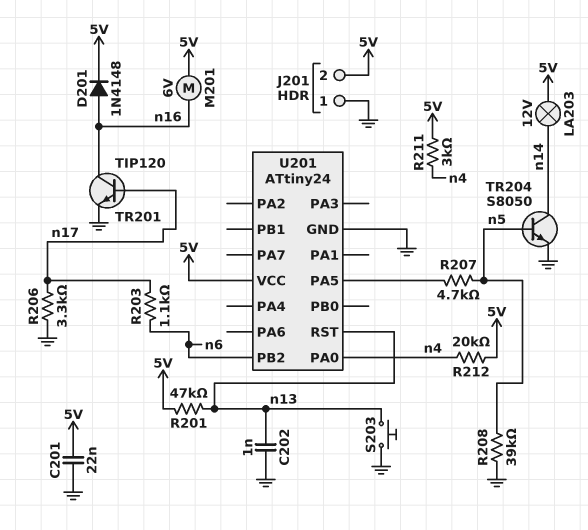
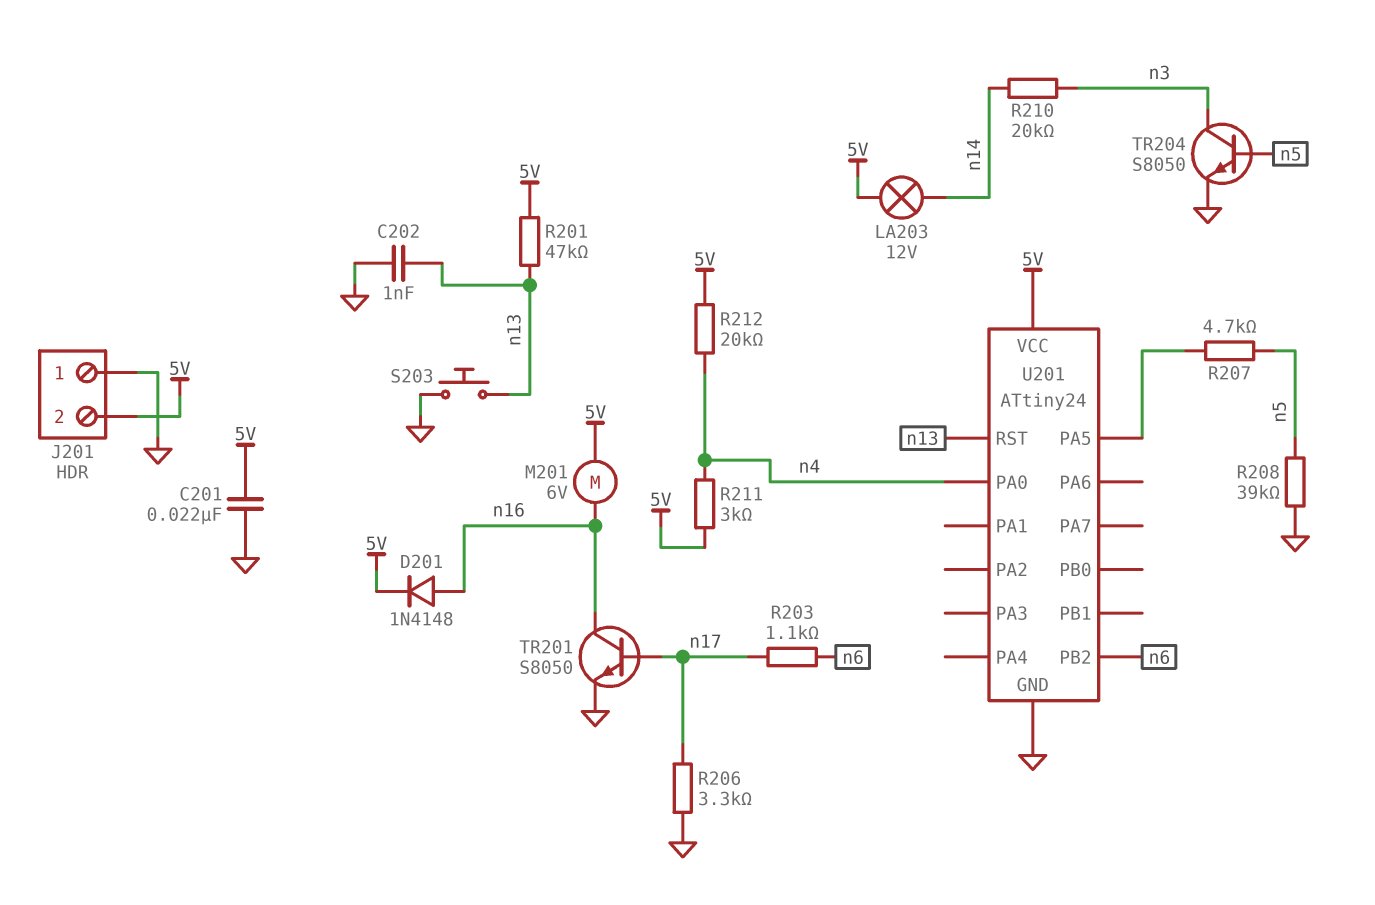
R210: none -> 20k (n3, n14)
TR201: NPN TIP120 (B n17, C n16, E GND) -> NPN S8050 (B n17, C n16, E GND)
TR204: NPN S8050 (B n5, C n14, E GND) -> NPN S8050 (B n5, C n3, E GND)

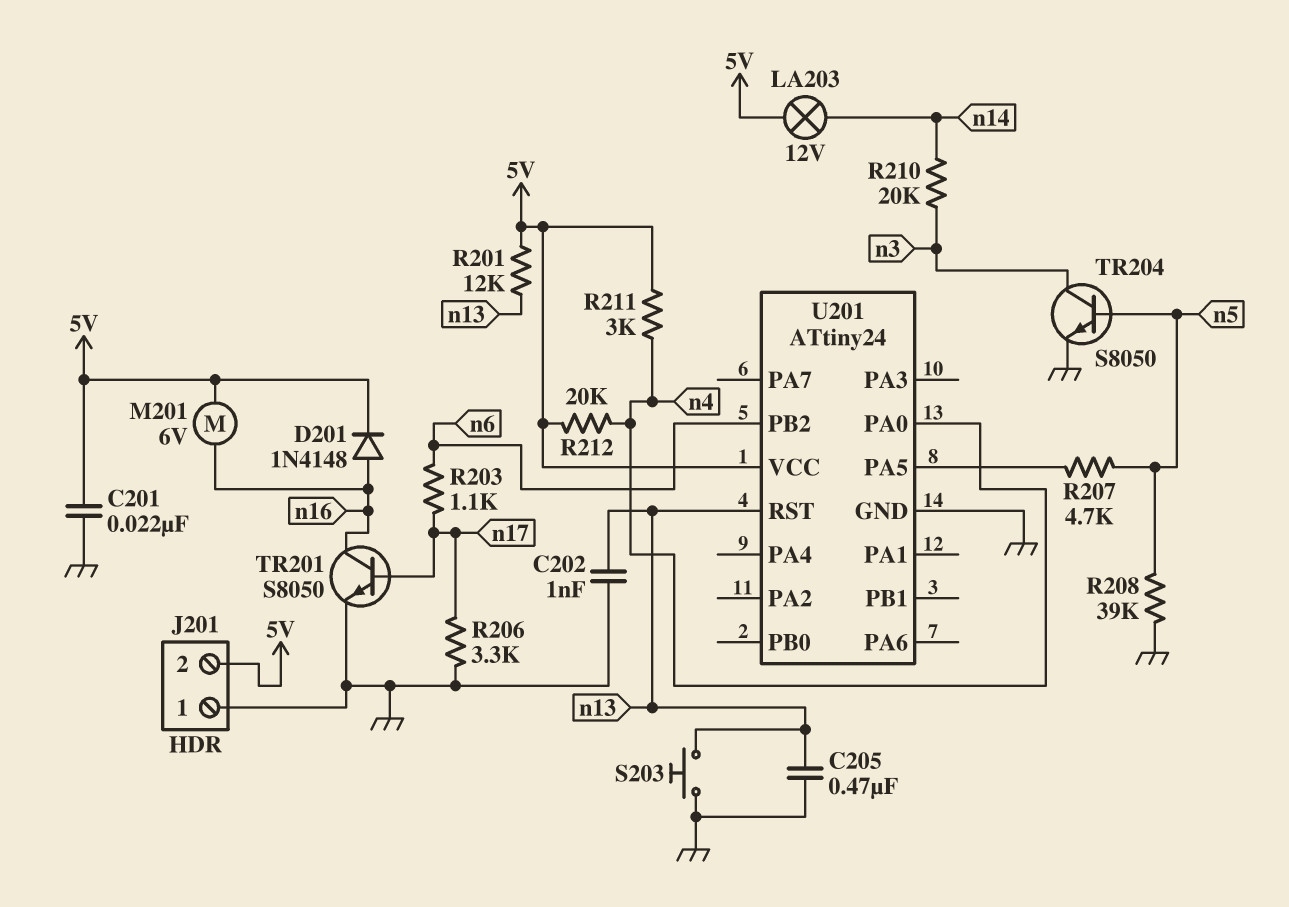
C205: none -> 470nF (GND, n13)
R201: 47k (5V, n13) -> 12k (5V, n13)

